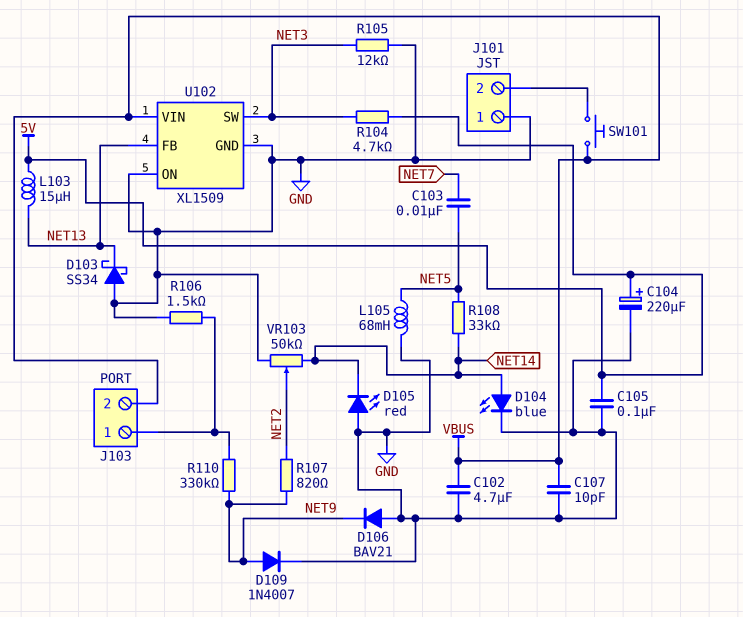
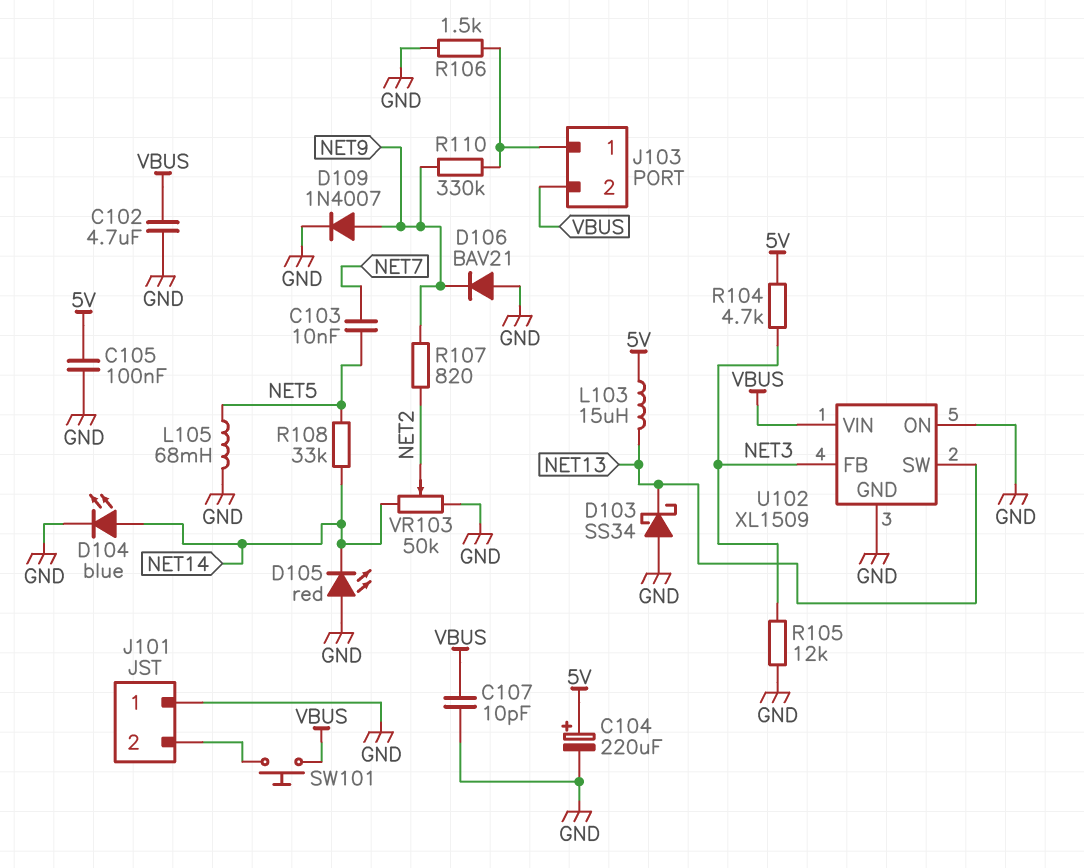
U102 pin FB: NET13 -> NET3
U102 pin SW: NET3 -> NET13

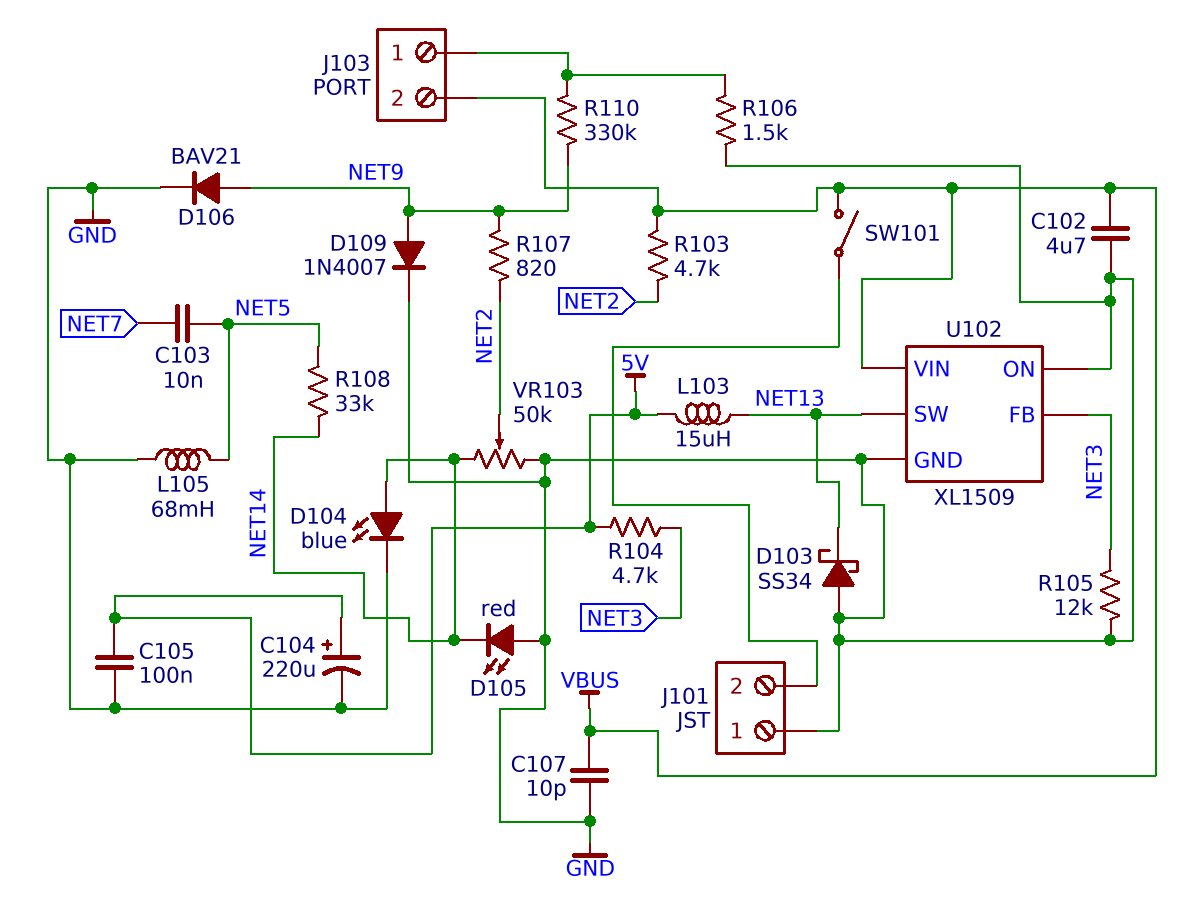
D106: diode BAV21 (A GND, K NET9) -> diode BAV21 (A NET9, K GND)
R103: none -> 4.7k (NET2, VBUS)
SW101: button (J101/2, VBUS) -> switch (J101/2, VBUS)

